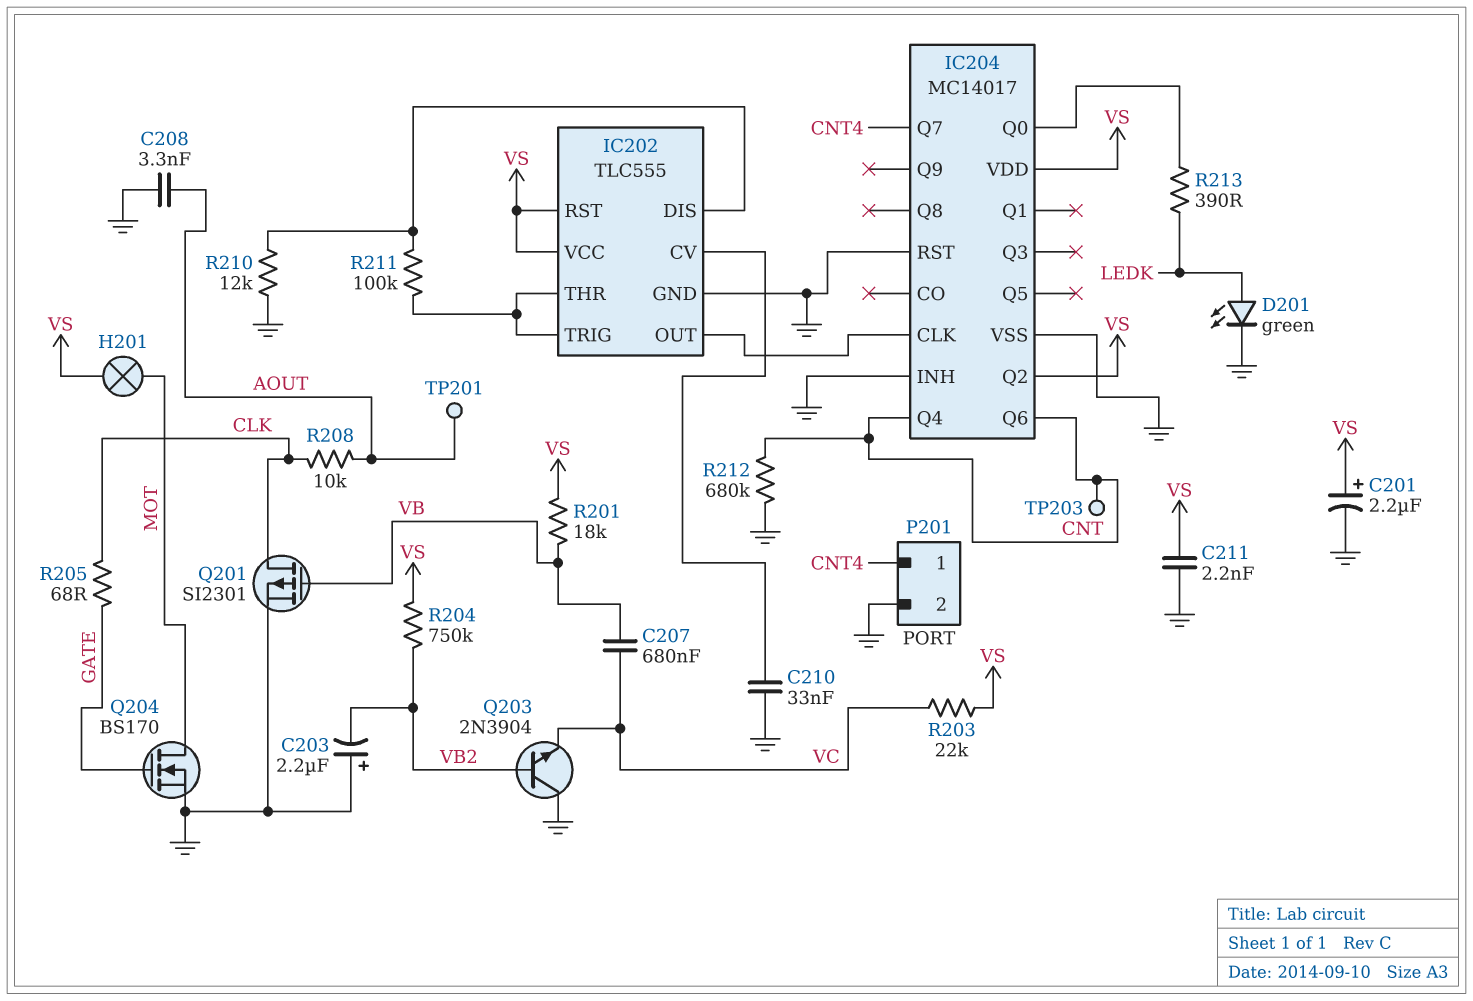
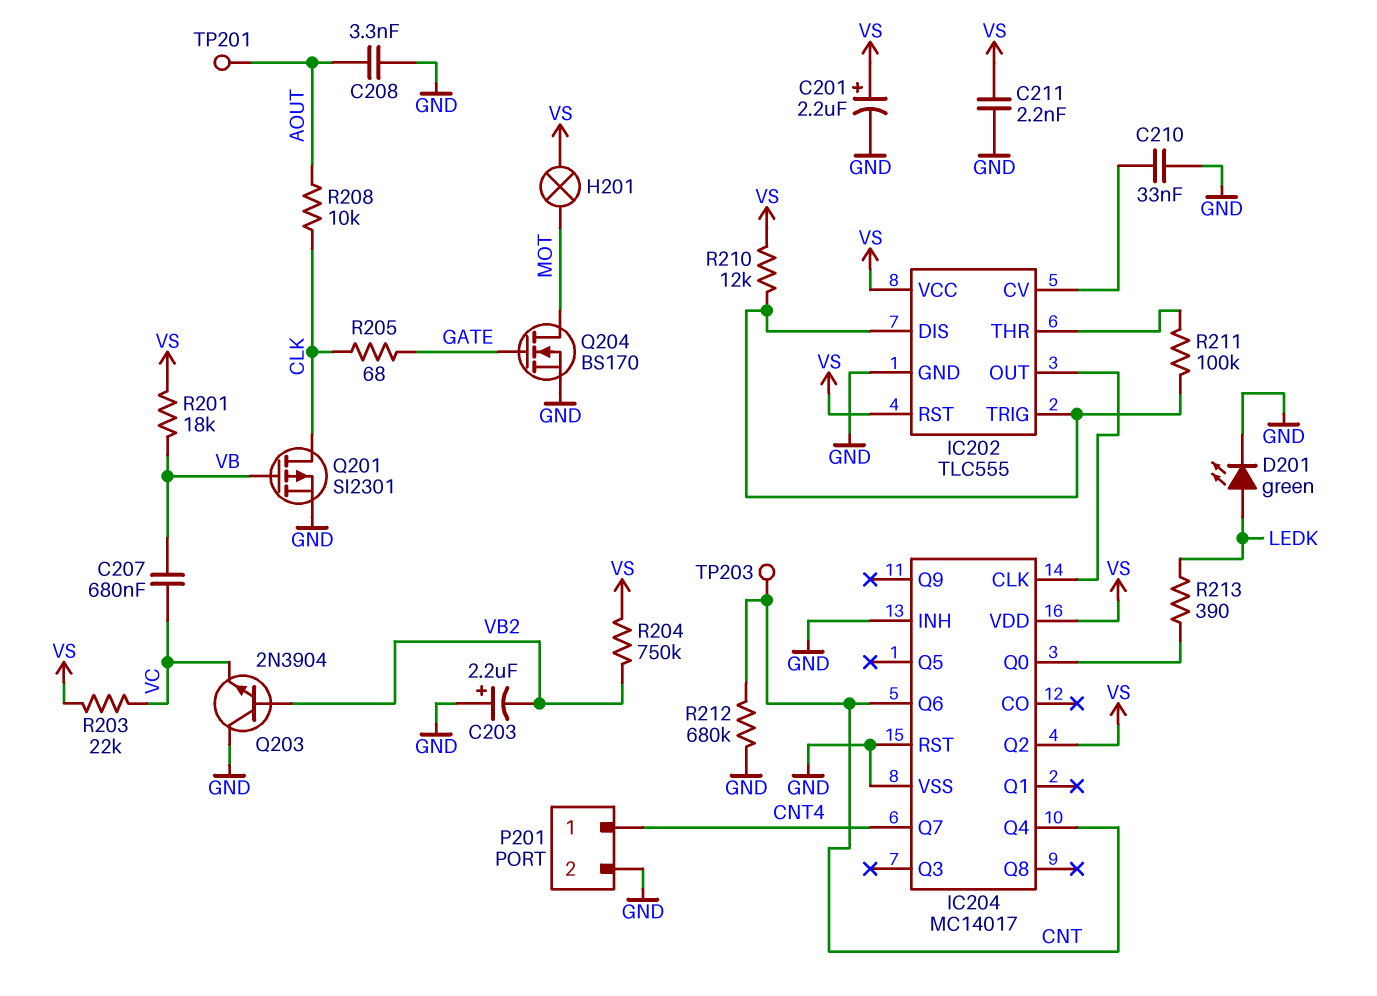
IC202 pin TRIG: IC202/THR -> IC202/DIS
R210: 12k (GND, IC202/DIS) -> 12k (IC202/DIS, VS)

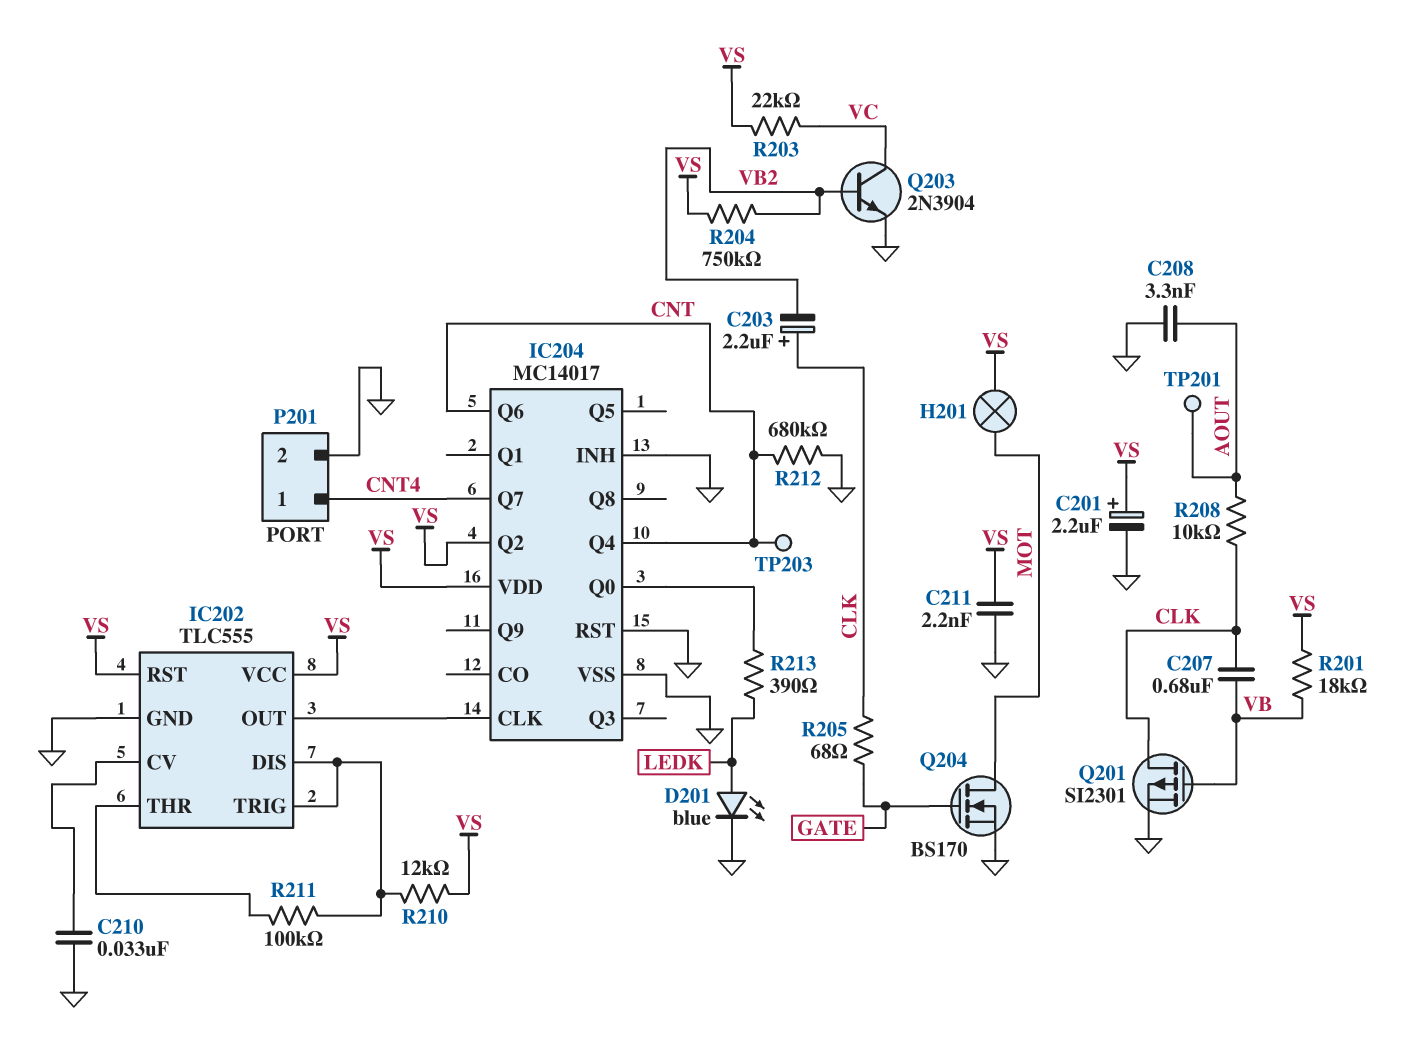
C203: 2.2uF (plus GND, minus VB2) -> 2.2uF (plus CLK, minus VB2)
C207: 680nF (VB, VC) -> 680nF (CLK, VB)
D201: LED green (A LEDK, K GND) -> LED blue (A LEDK, K GND)
Q203: NPN 2N3904 (B VB2, C GND, E VC) -> NPN 2N3904 (B VB2, C VC, E GND)

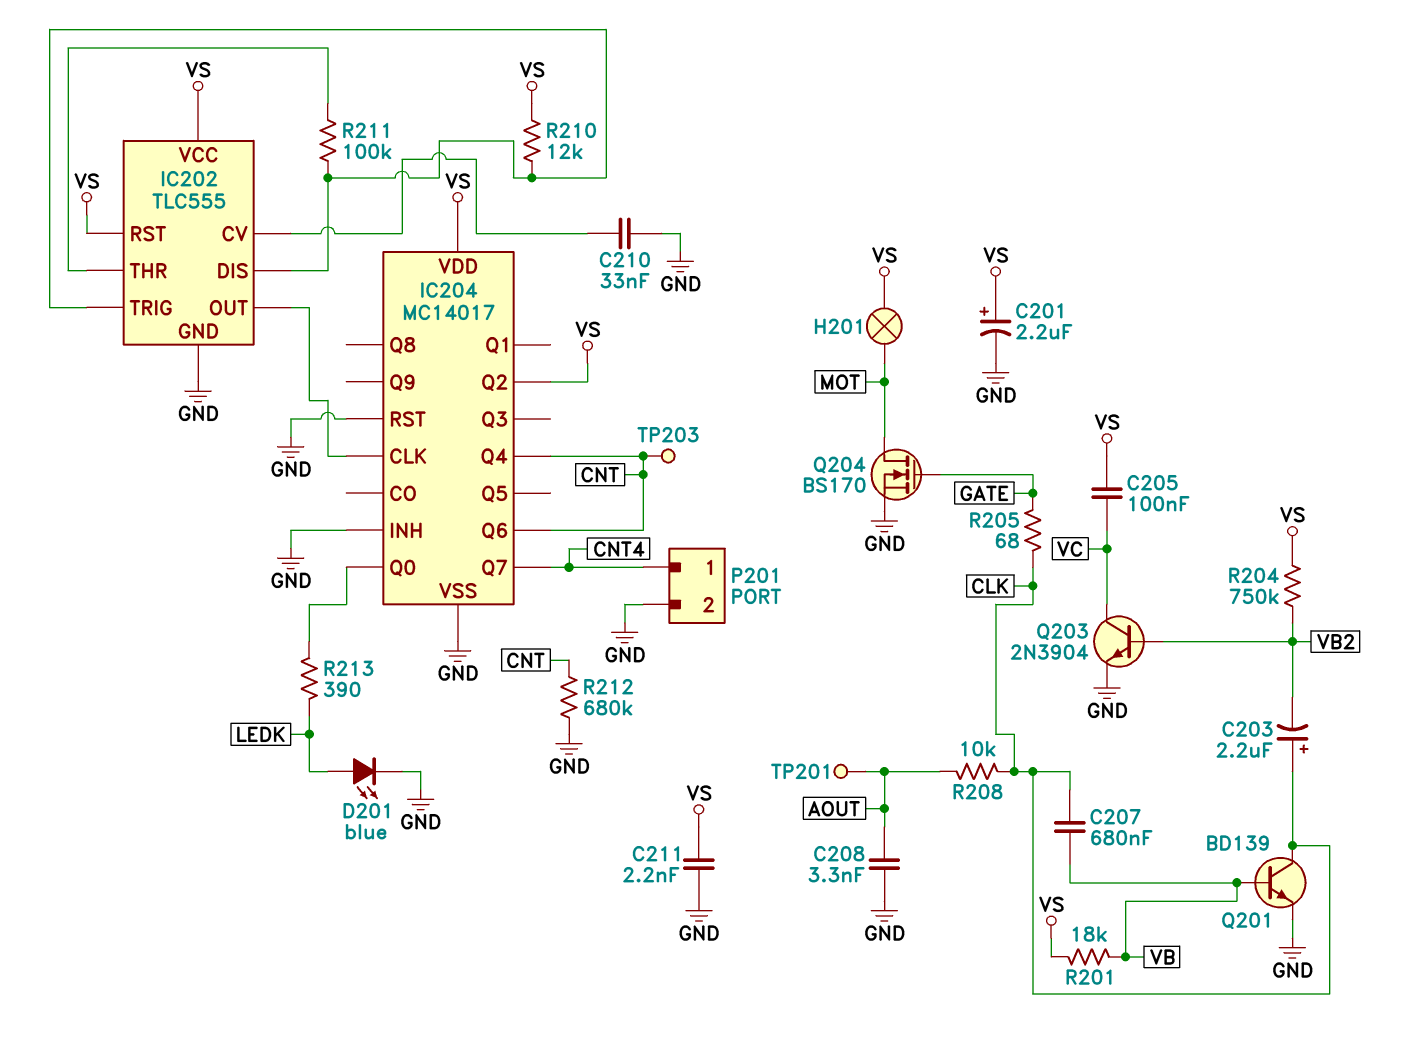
C205: none -> 100nF (VC, VS)
Q201: PMOS SI2301 (G VB, D CLK, S GND) -> NPN BD139 (B VB, C CLK, E GND)
R203: 22k (VC, VS) -> none

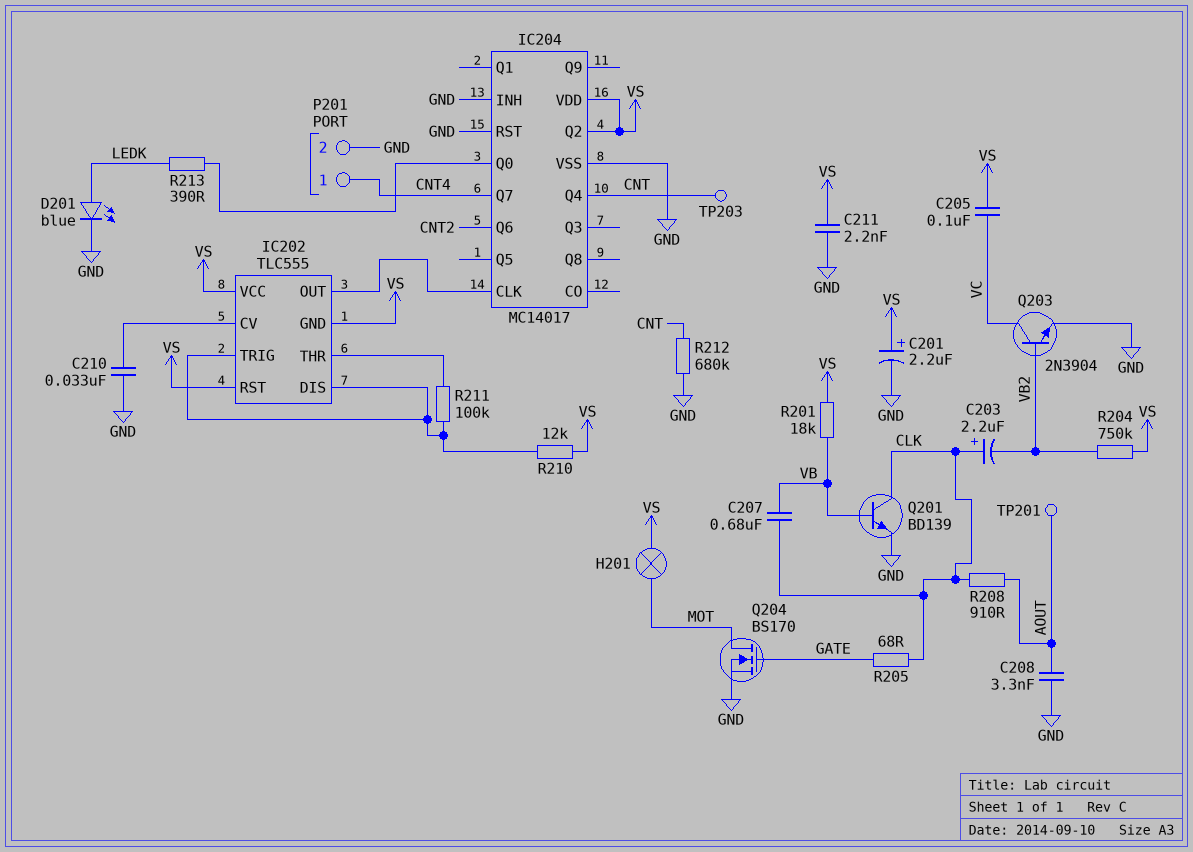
IC202 pin GND: GND -> VS
IC204 pin Q6: CNT -> CNT2
R208: 10k (AOUT, CLK) -> 910 (AOUT, CLK)

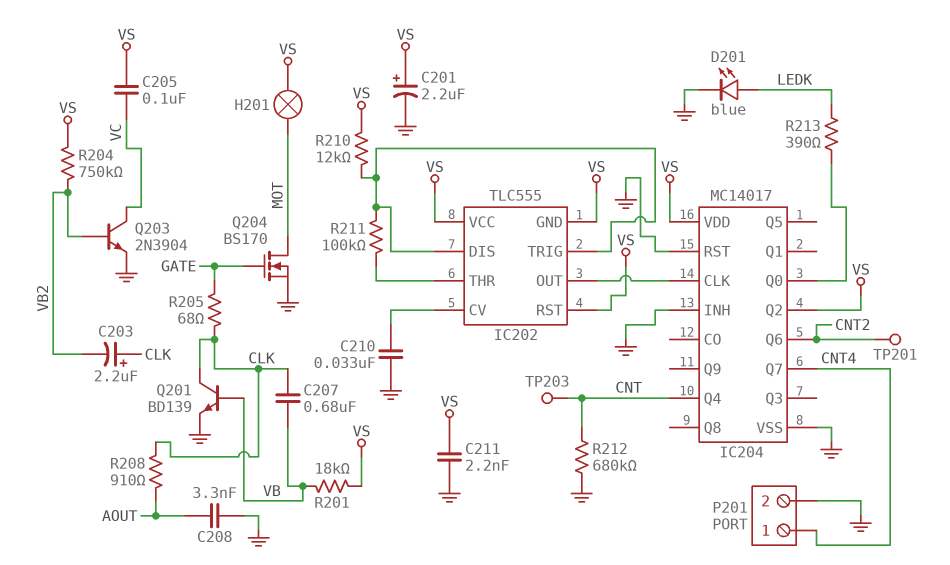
TP201: test point (AOUT) -> test point (CNT2)

